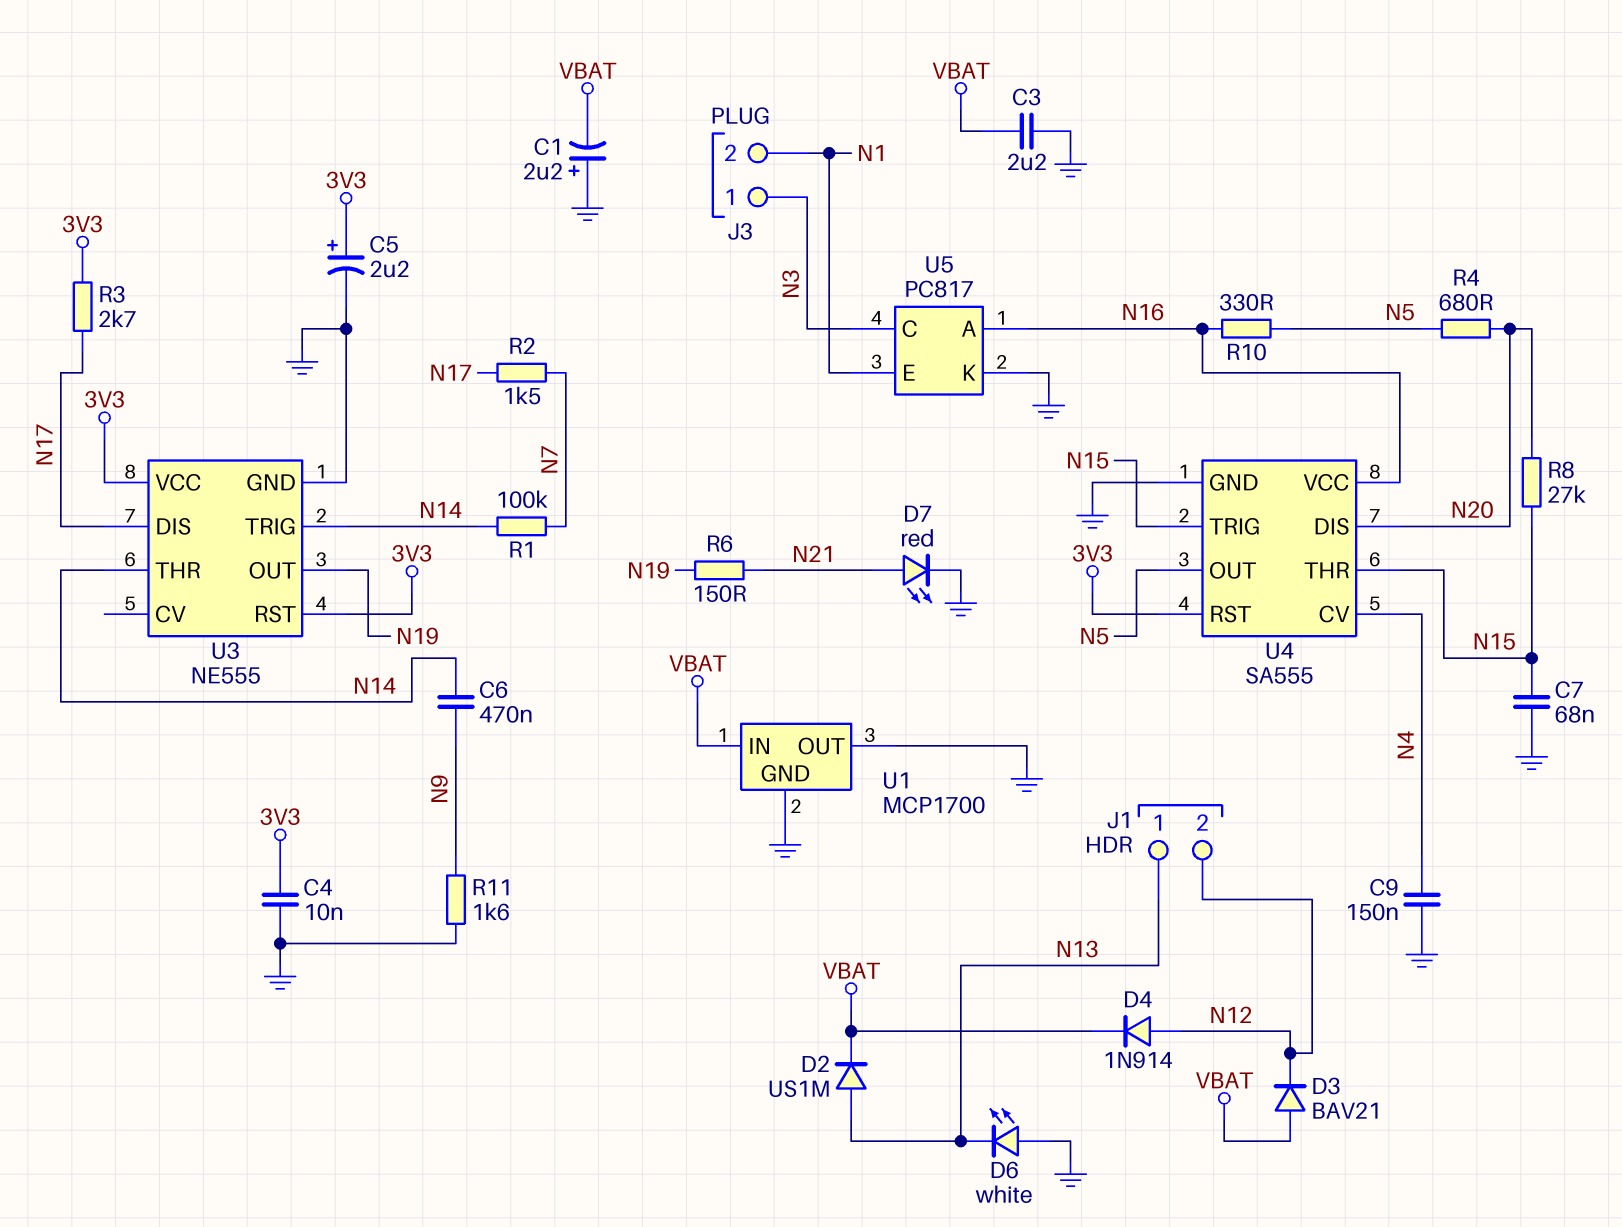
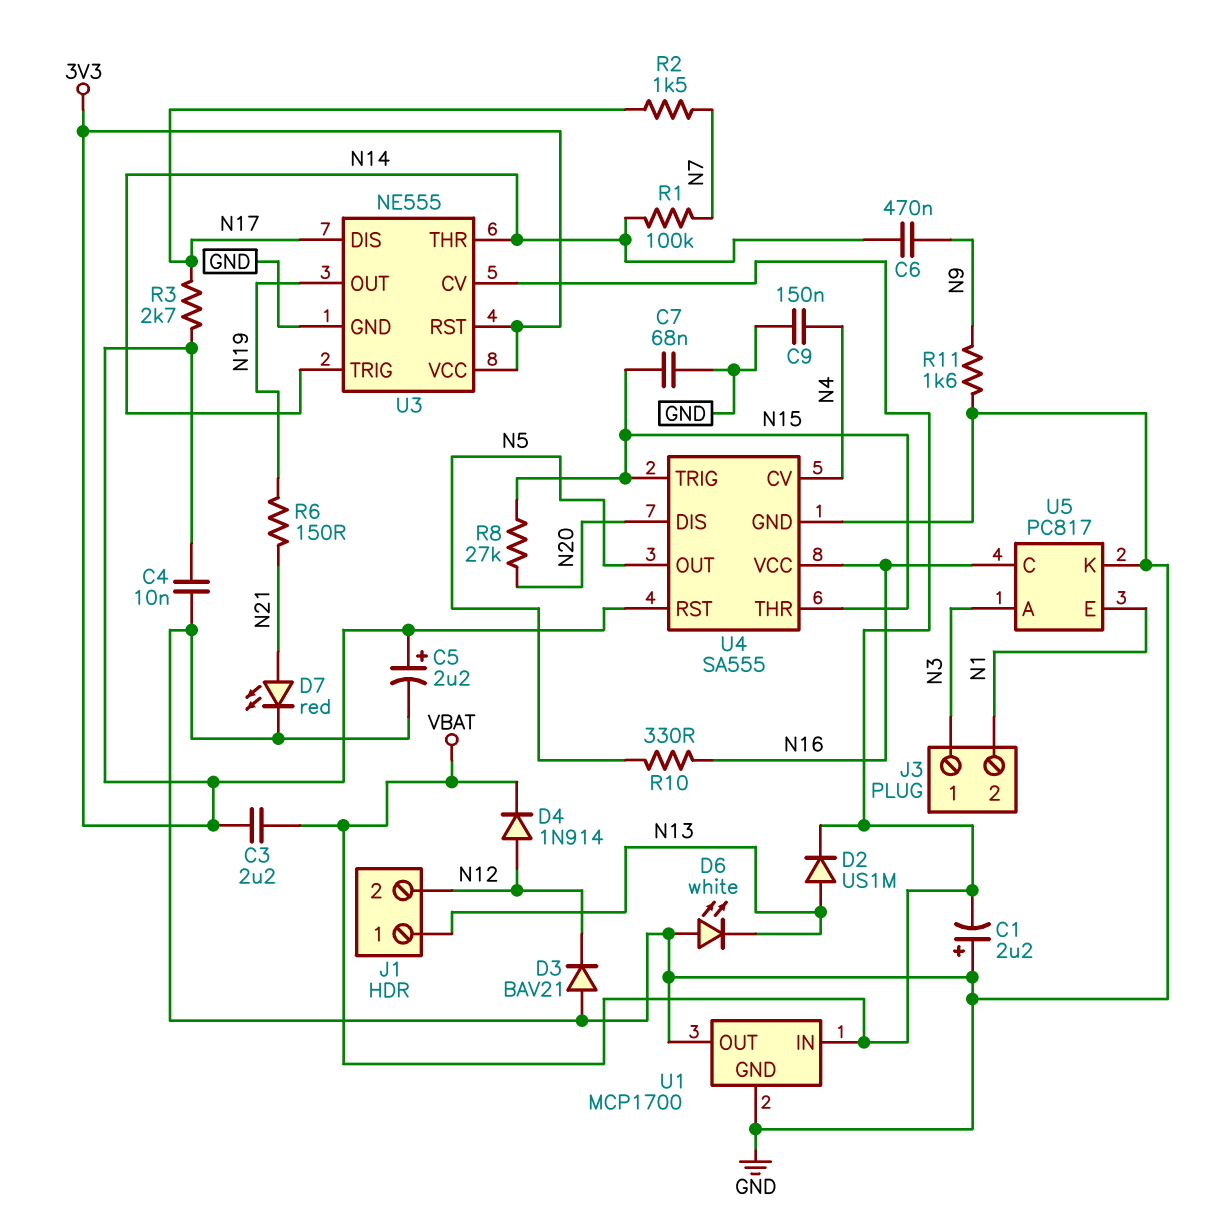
C3: 2.2uF (GND, VBAT) -> 2.2uF (3V3, VBAT)
D3: diode BAV21 (A VBAT, K N12) -> diode BAV21 (A GND, K N12)
R4: 680 (N5, N20) -> none
U3 pin CV: none -> VBAT
U5 pin A: N16 -> N3
U5 pin C: N3 -> N16

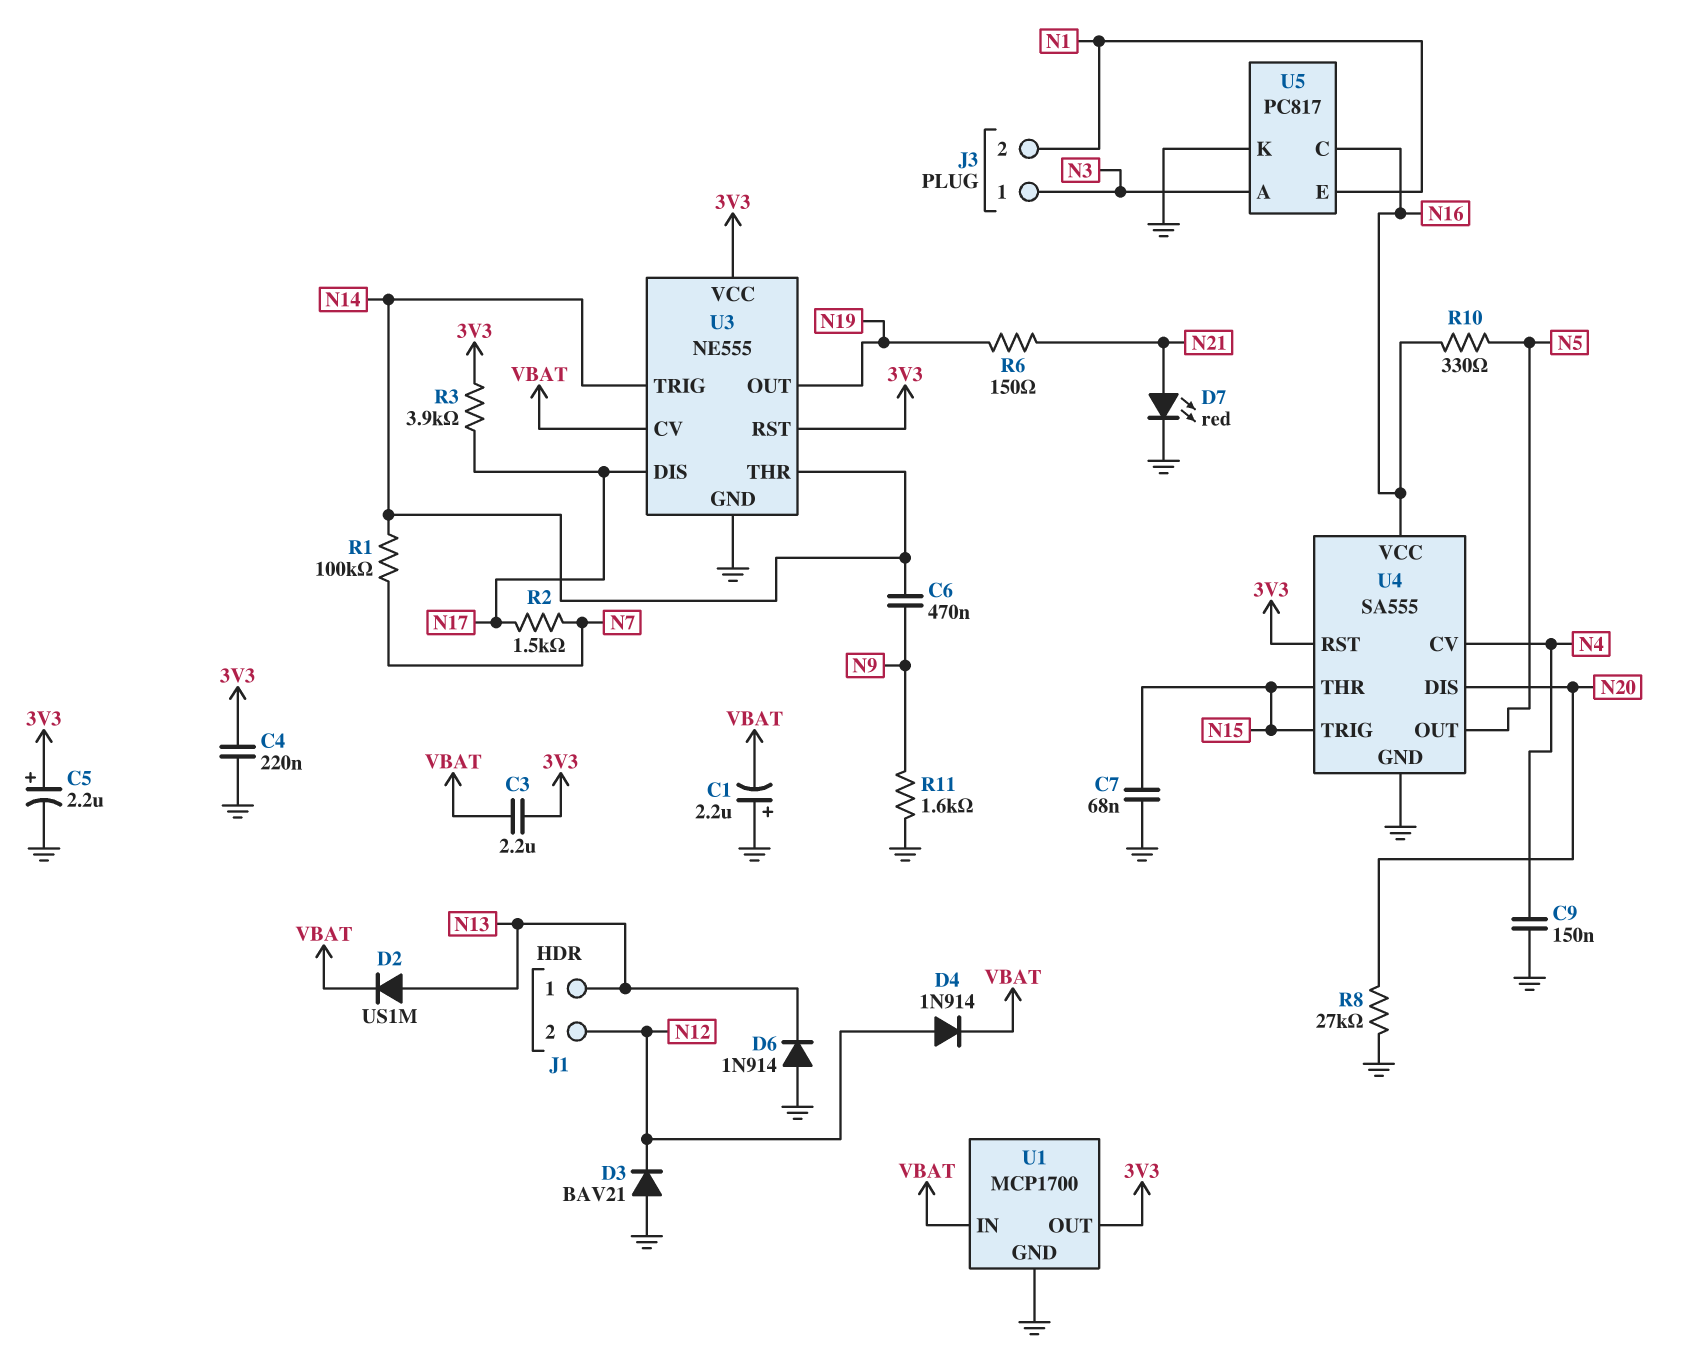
C4: 10nF (3V3, GND) -> 220nF (3V3, GND)
D6: LED white (A GND, K N13) -> diode 1N914 (A GND, K N13)
R3: 2.7k (3V3, N17) -> 3.9k (3V3, N17)
R8: 27k (N15, N20) -> 27k (GND, N20)
U1 pin OUT: GND -> 3V3

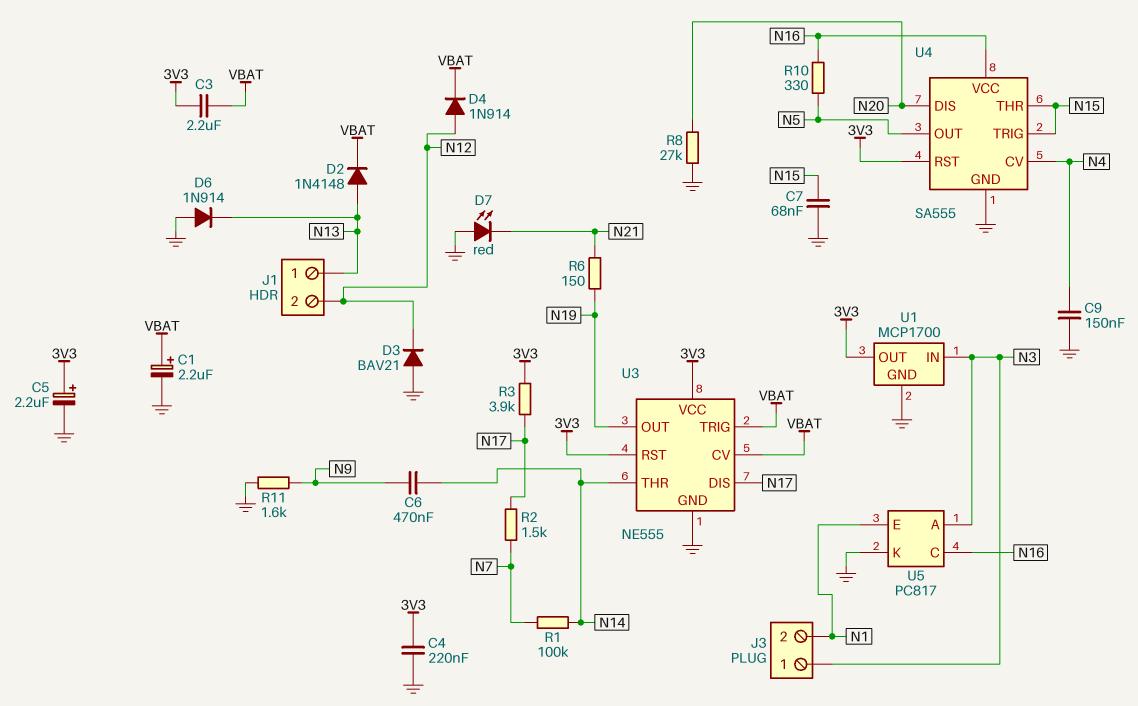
C1: 2.2uF (plus GND, minus VBAT) -> 2.2uF (plus VBAT, minus GND)
D2: diode US1M (A N13, K VBAT) -> diode 1N4148 (A N13, K VBAT)
D7: LED red (A N21, K GND) -> LED red (A GND, K N21)
U1 pin IN: VBAT -> N3
U3 pin TRIG: N14 -> VBAT

